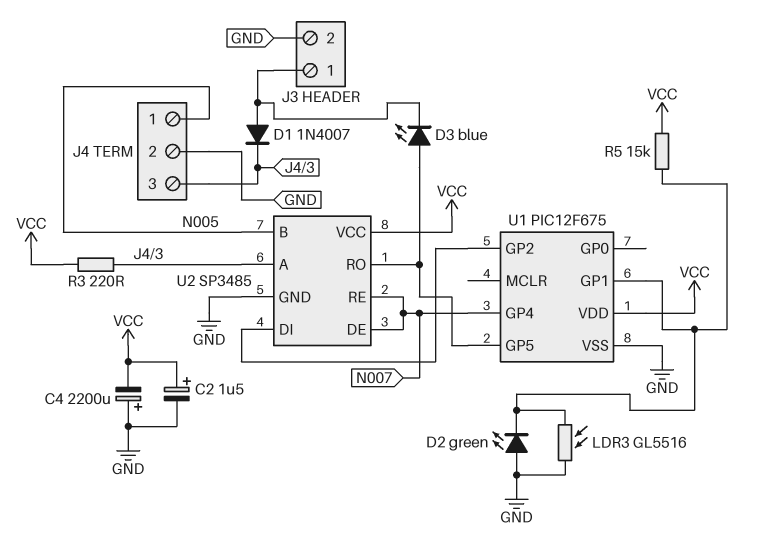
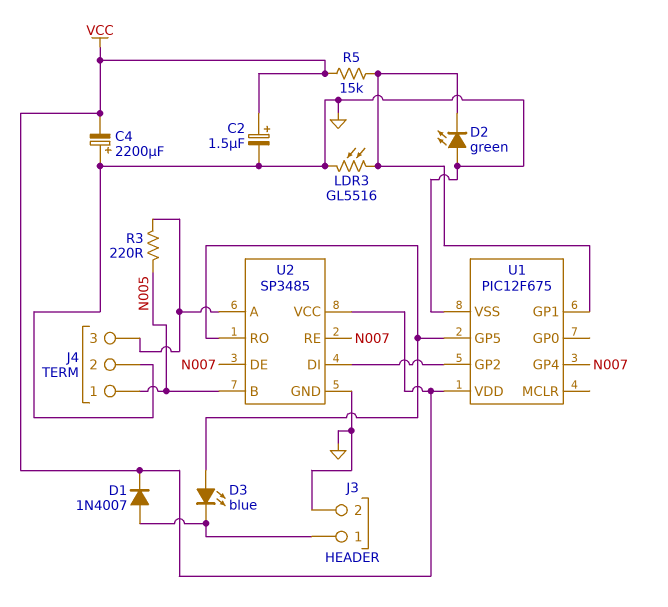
D1: diode 1N4007 (A J3/1, K J4/3) -> diode 1N4007 (A J3/1, K VCC)
R3: 220 (J4/3, VCC) -> 220 (J4/3, N005)

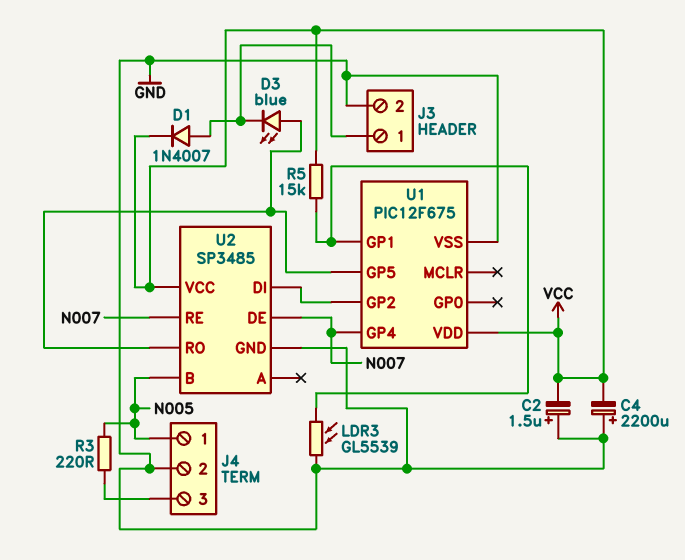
C2: 1.5uF (plus VCC, minus GND) -> 1.5uF (plus GND, minus VCC)
D2: LED green (A GND, K U1/GP1) -> none
LDR3: GL5516 (GND, U1/GP1) -> GL5539 (GND, U1/GP1)
U2 pin A: J4/3 -> none

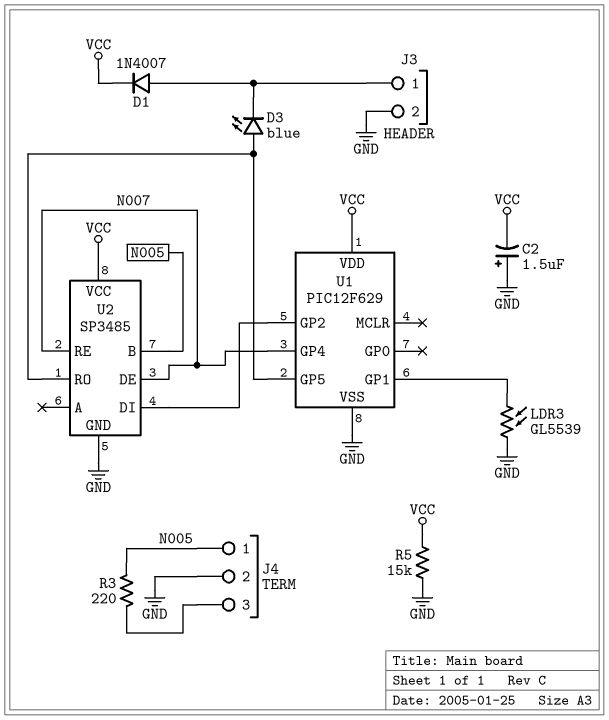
C4: 2200uF (plus GND, minus VCC) -> none
R5: 15k (U1/GP1, VCC) -> 15k (GND, VCC)
U1: PIC12F675 -> PIC12F629

